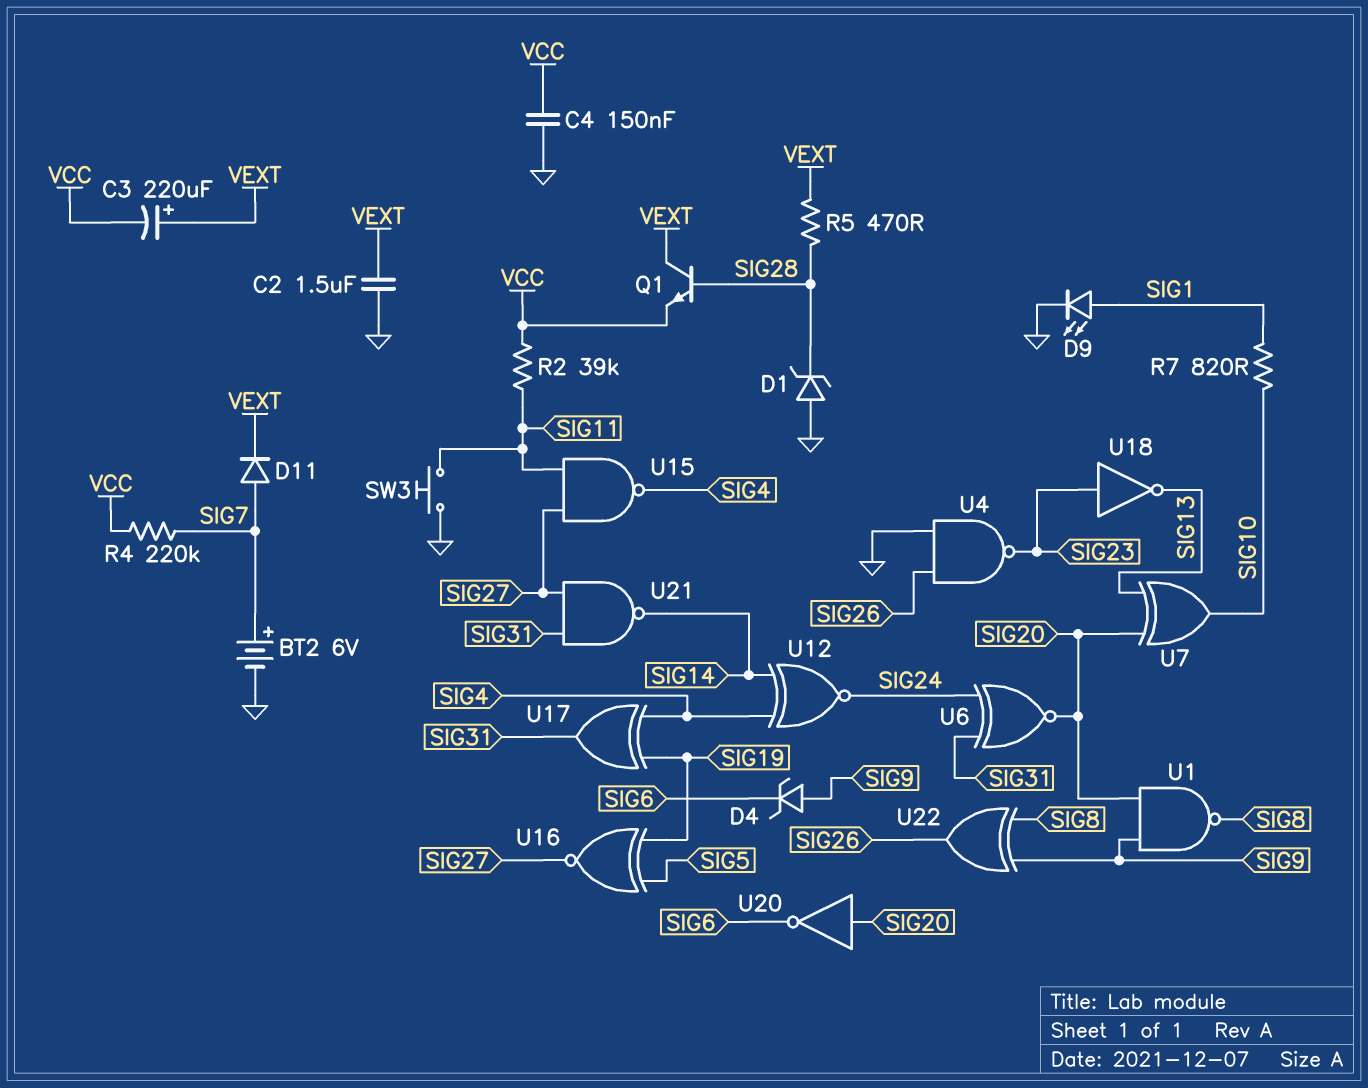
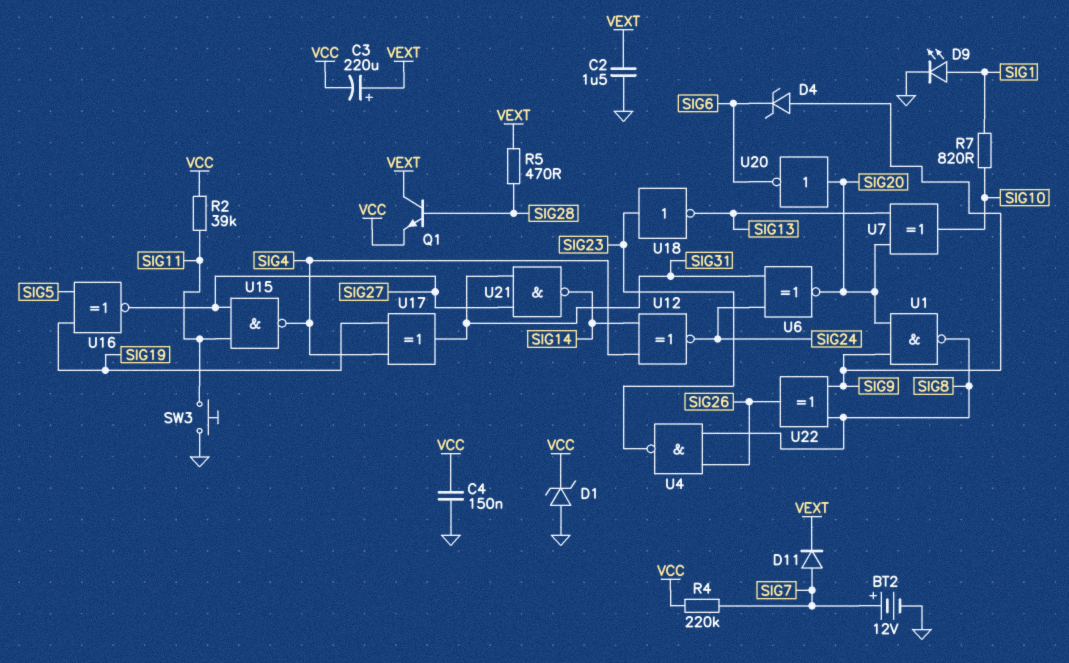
BT2: 6V (plus SIG7, minus GND) -> 12V (plus SIG7, minus GND)
D1: zener (A GND, K SIG28) -> zener (A GND, K VCC)
U4: NAND (in GND, in SIG26, out SIG23) -> NAND (in SIG8, in SIG26, out SIG23)

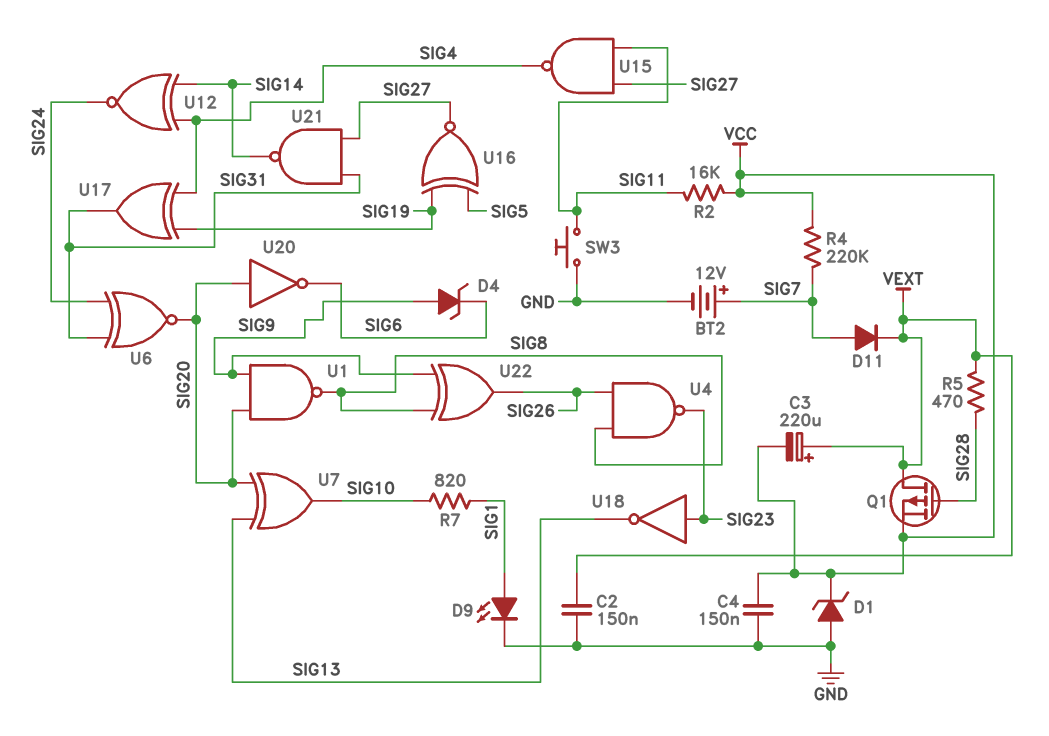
C2: 1.5uF (GND, VEXT) -> 150nF (GND, VEXT)
Q1: NPN (B SIG28, C VEXT, E VCC) -> PMOS (G SIG28, D VEXT, S VCC)
R2: 39k (SIG11, VCC) -> 16k (SIG11, VCC)

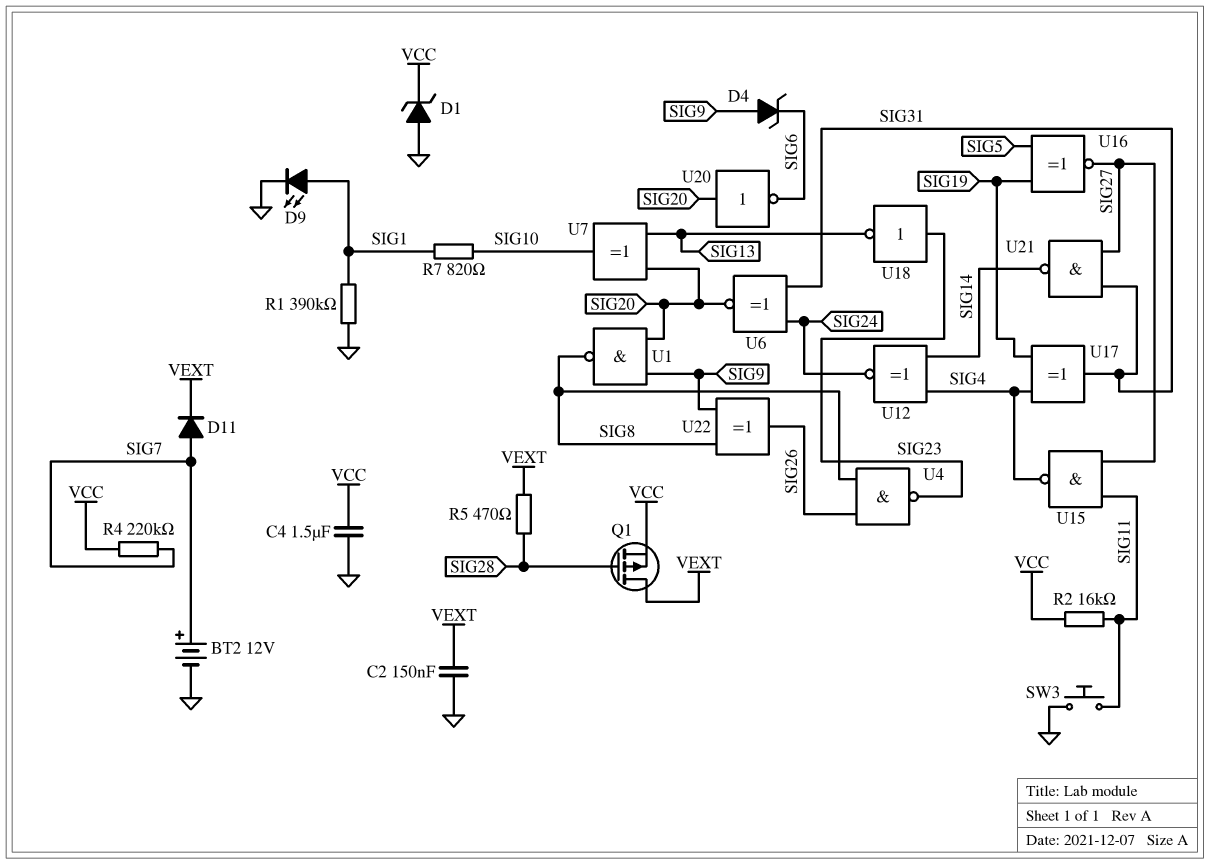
C3: 220uF (plus VEXT, minus VCC) -> none
C4: 150nF (GND, VCC) -> 1.5uF (GND, VCC)
R1: none -> 390k (GND, SIG1)

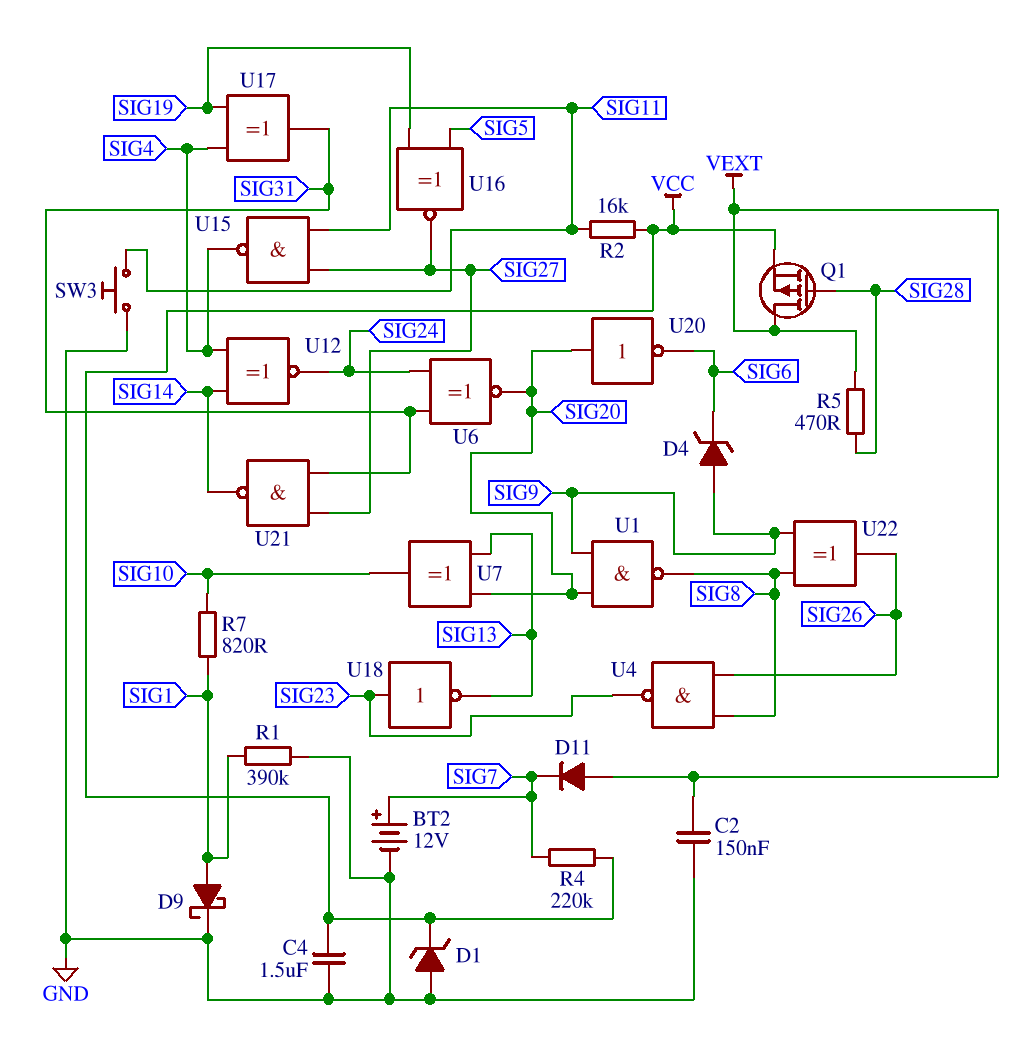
D9: LED (A SIG1, K GND) -> schottky (A SIG1, K GND)
D11: diode (A SIG7, K VEXT) -> diode (A VEXT, K SIG7)

